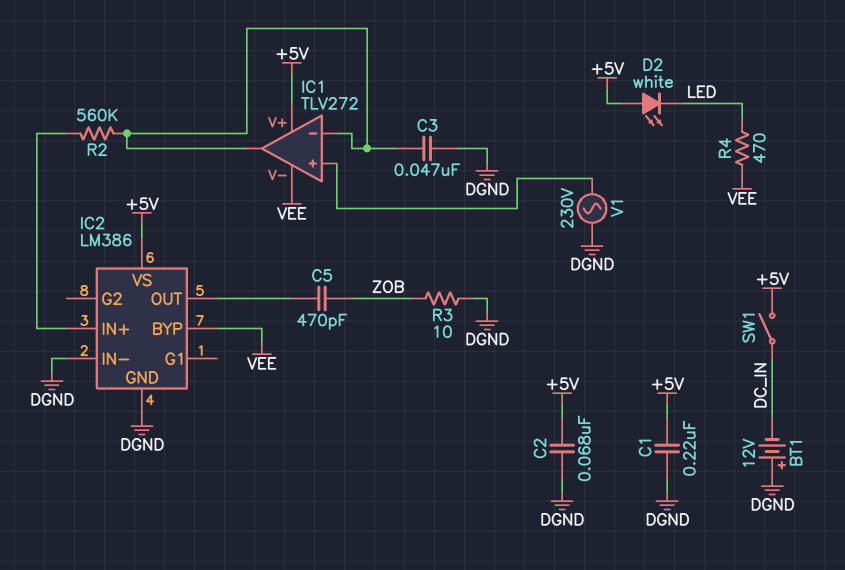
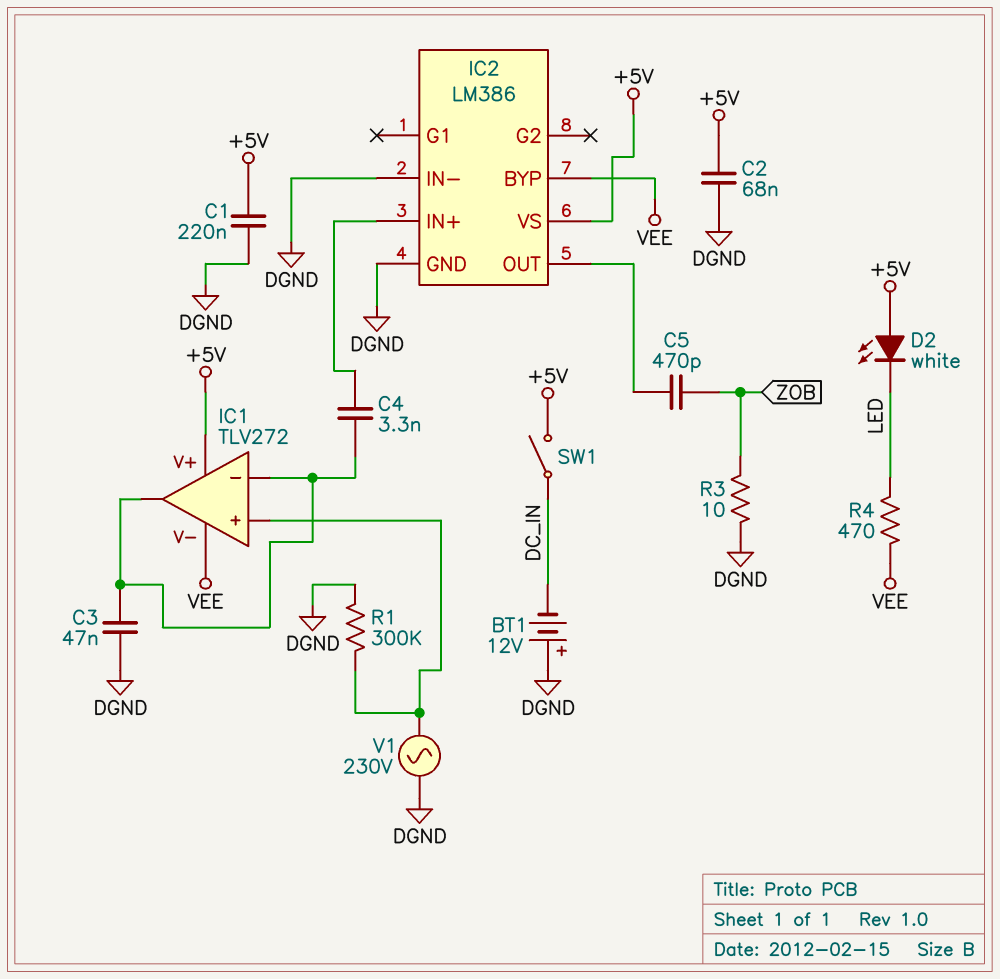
C4: none -> 3.3nF (IC1/in-, IC2/IN+)
R1: none -> 300k (DGND, IC1/in+)
R2: 560k (IC1/in-, IC2/IN+) -> none

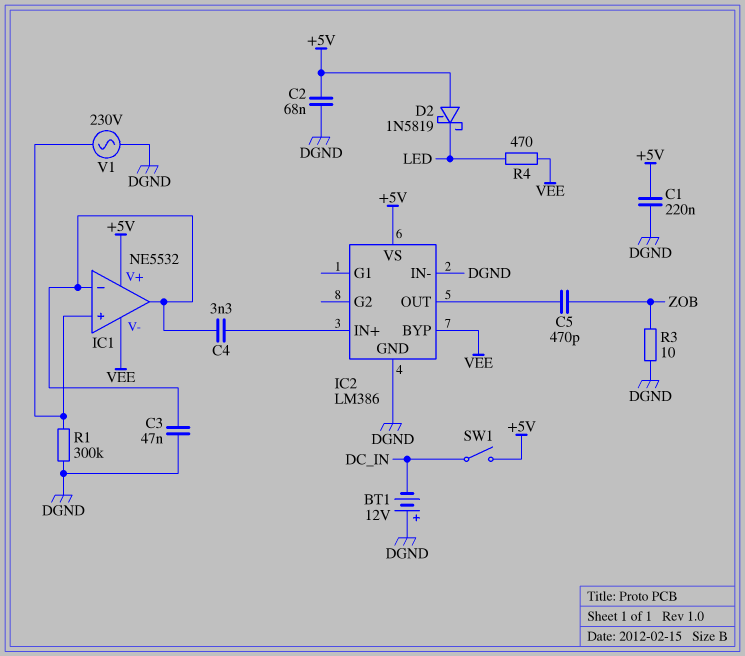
D2: LED white (A +5V, K LED) -> schottky 1N5819 (A +5V, K LED)
IC1: TLV272 -> NE5532

